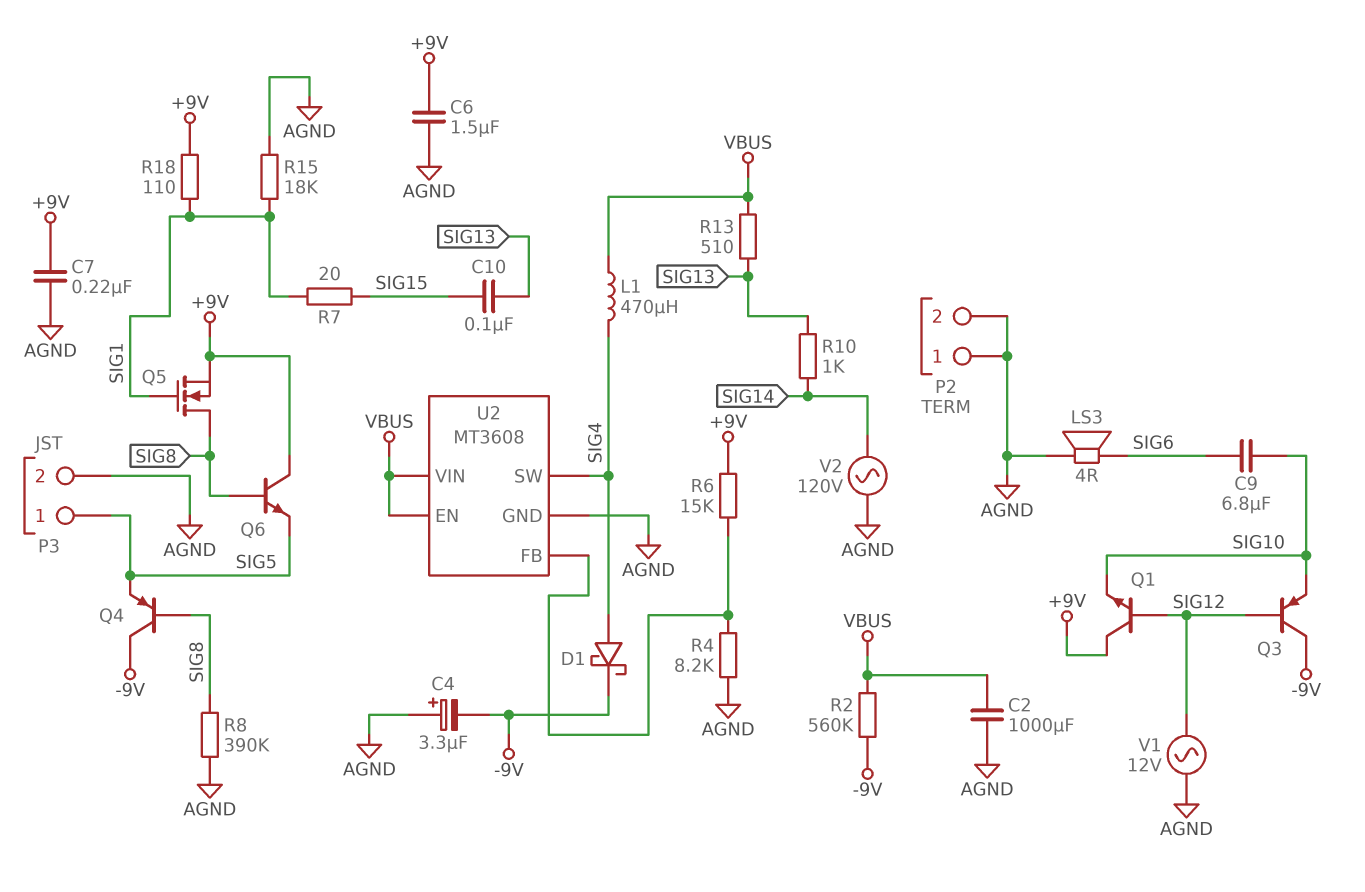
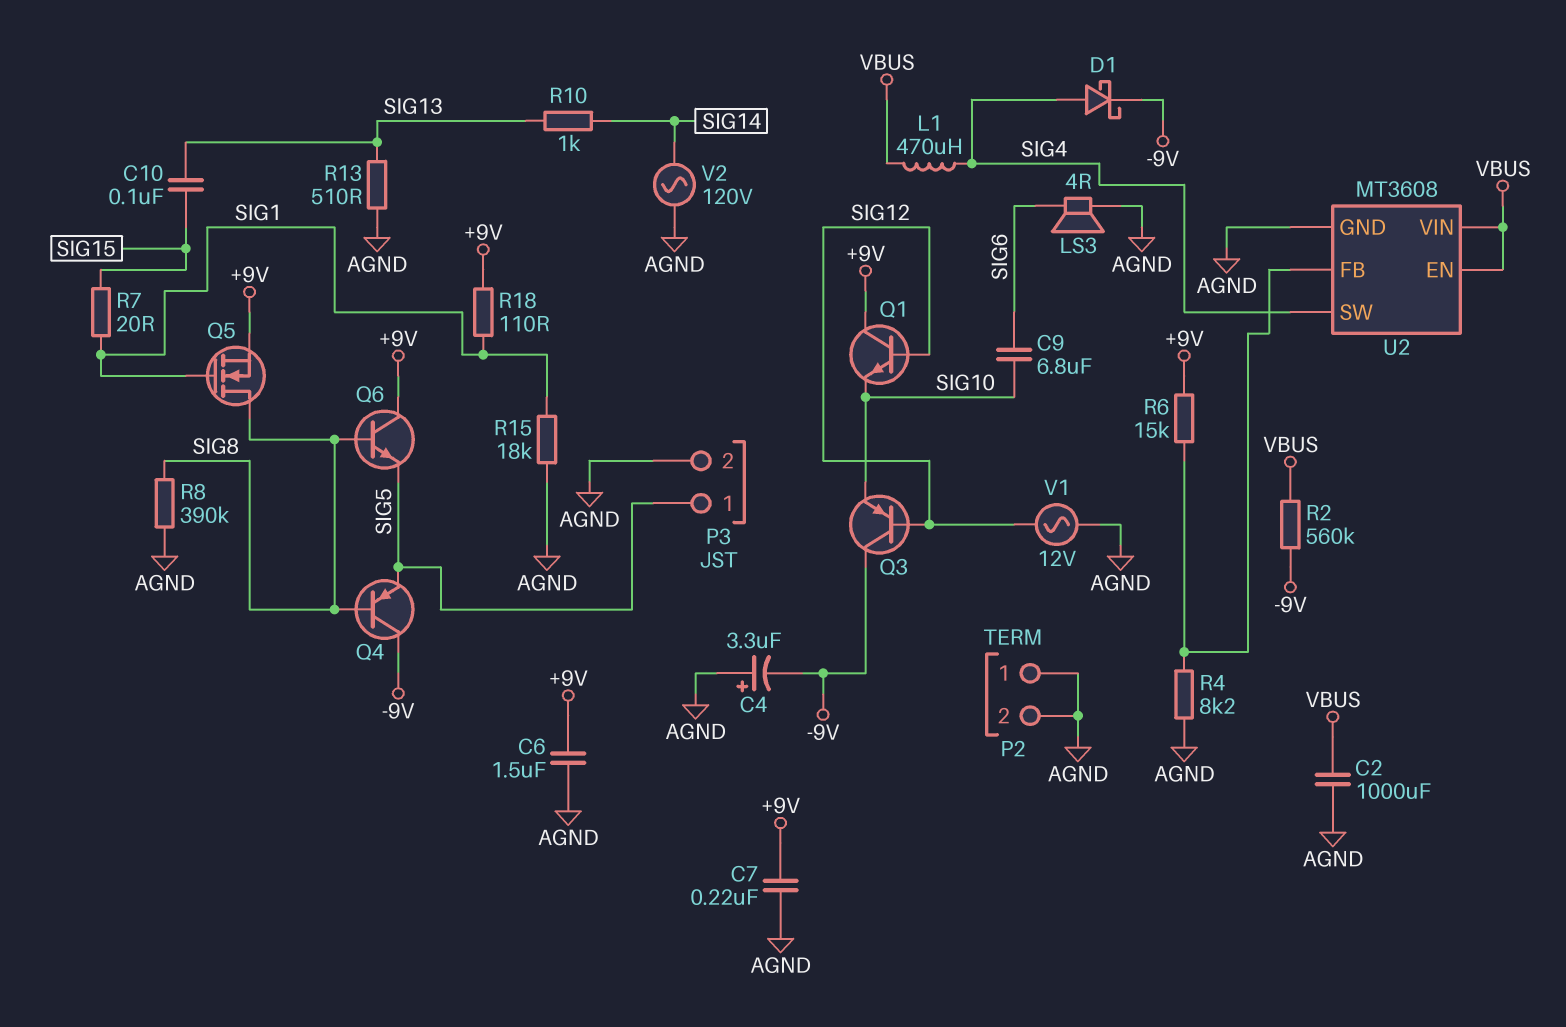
R13: 510 (SIG13, VBUS) -> 510 (AGND, SIG13)

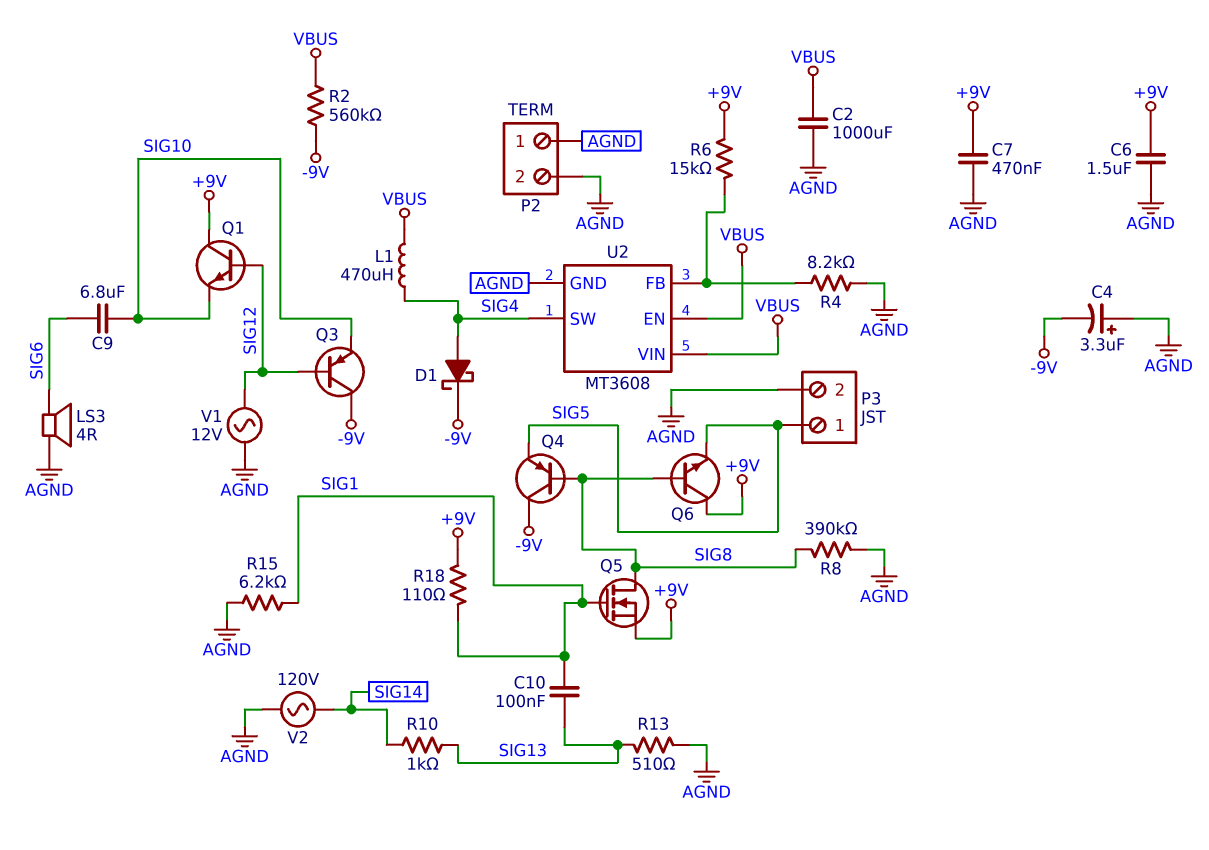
C7: 220nF (+9V, AGND) -> 470nF (+9V, AGND)
C10: 100nF (SIG13, SIG15) -> 100nF (SIG1, SIG13)
R7: 20 (SIG1, SIG15) -> none
R15: 18k (AGND, SIG1) -> 6.2k (AGND, SIG1)

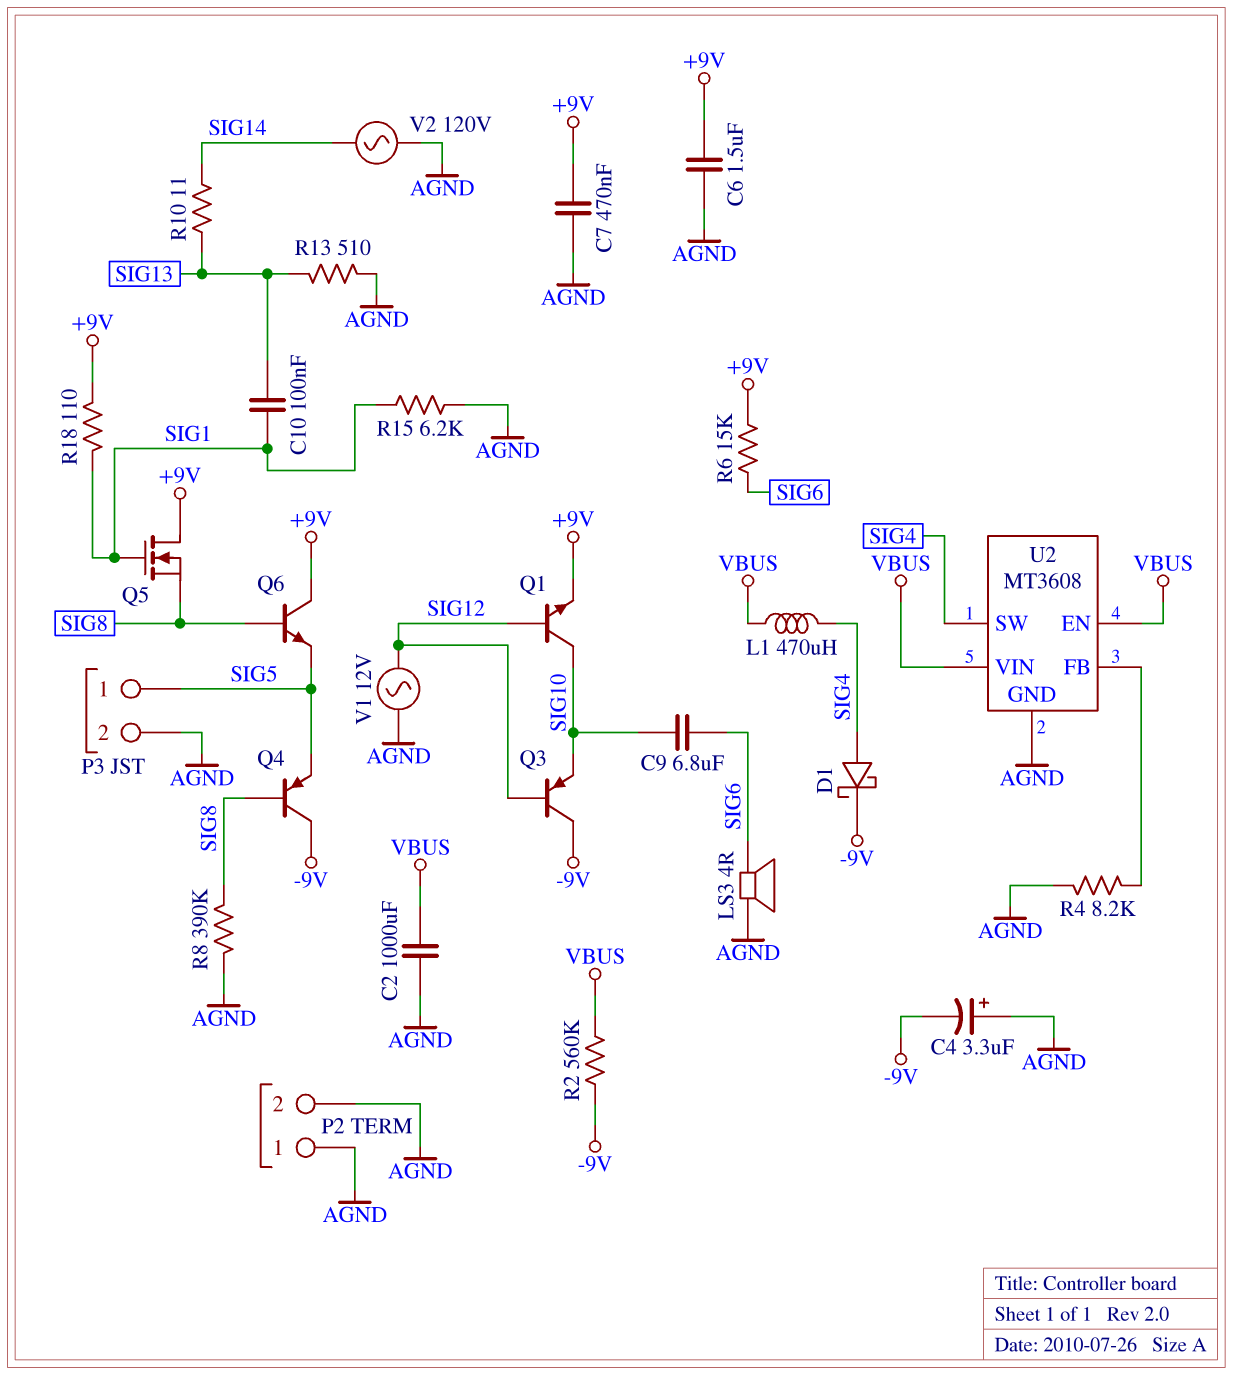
Q1: NPN (B SIG12, C +9V, E SIG10) -> NPN (B SIG12, C SIG10, E +9V)
Q5: NMOS (G SIG1, D SIG8, S +9V) -> NMOS (G SIG1, D +9V, S SIG8)
R6: 15k (+9V, U2/FB) -> 15k (+9V, SIG6)
R10: 1k (SIG13, SIG14) -> 11 (SIG13, SIG14)

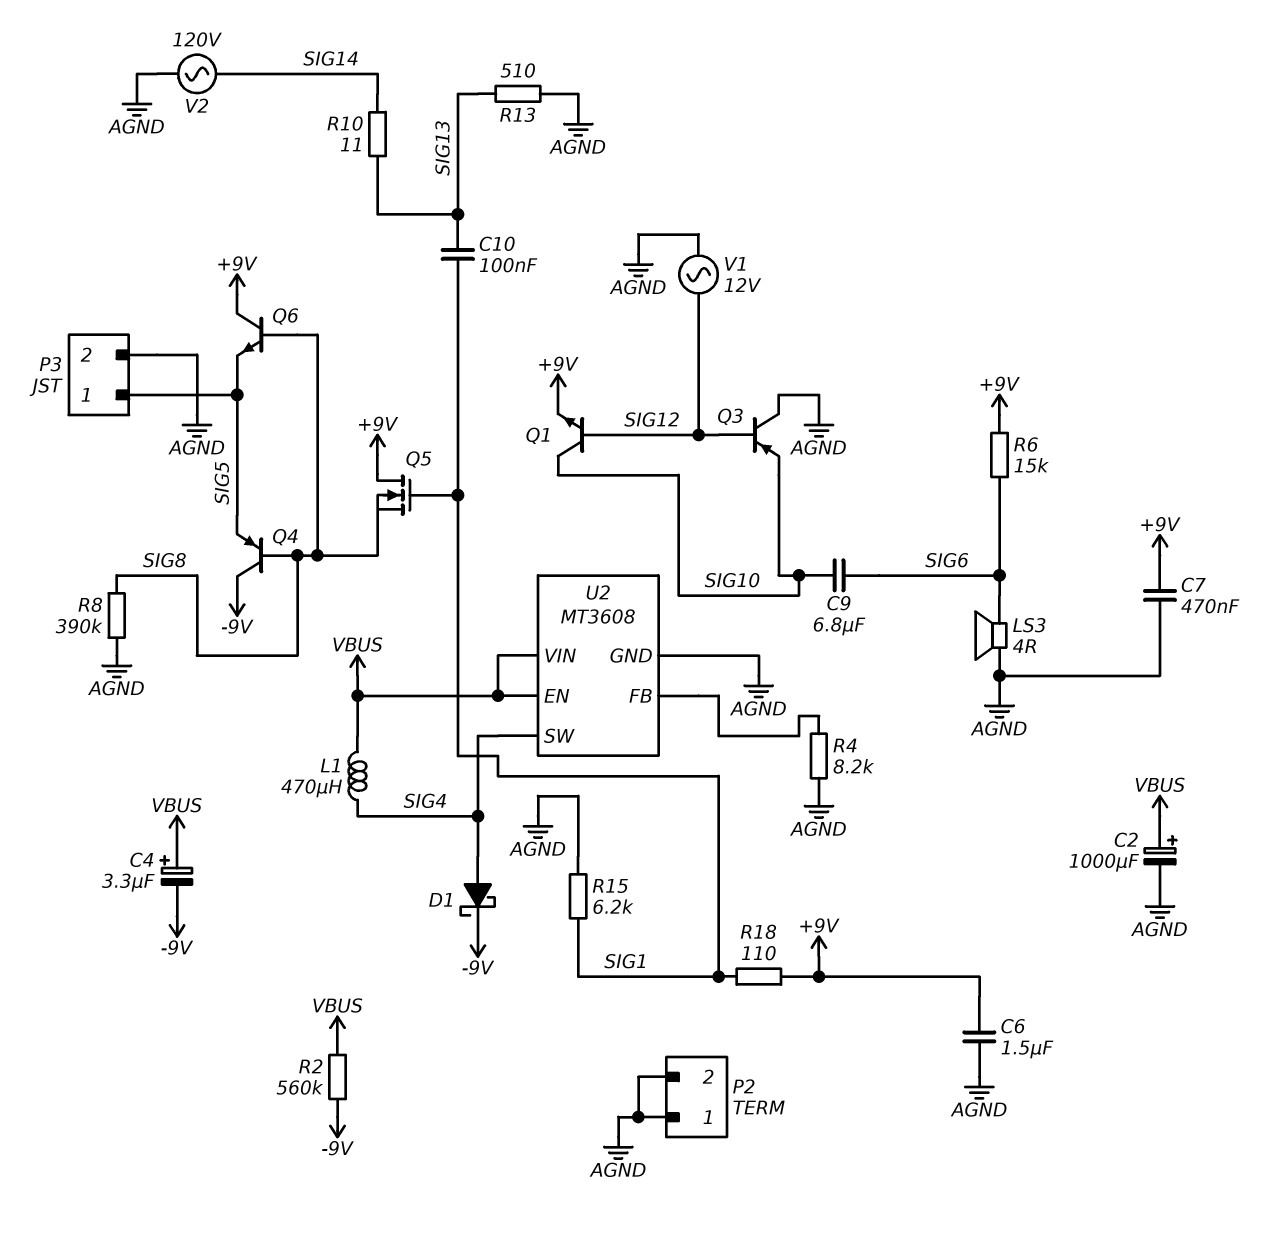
C2: 1000uF (AGND, VBUS) -> 1000uF (plus VBUS, minus AGND)
C4: 3.3uF (plus AGND, minus -9V) -> 3.3uF (plus VBUS, minus -9V)
Q3: PNP (B SIG12, C -9V, E SIG10) -> PNP (B SIG12, C AGND, E SIG10)

